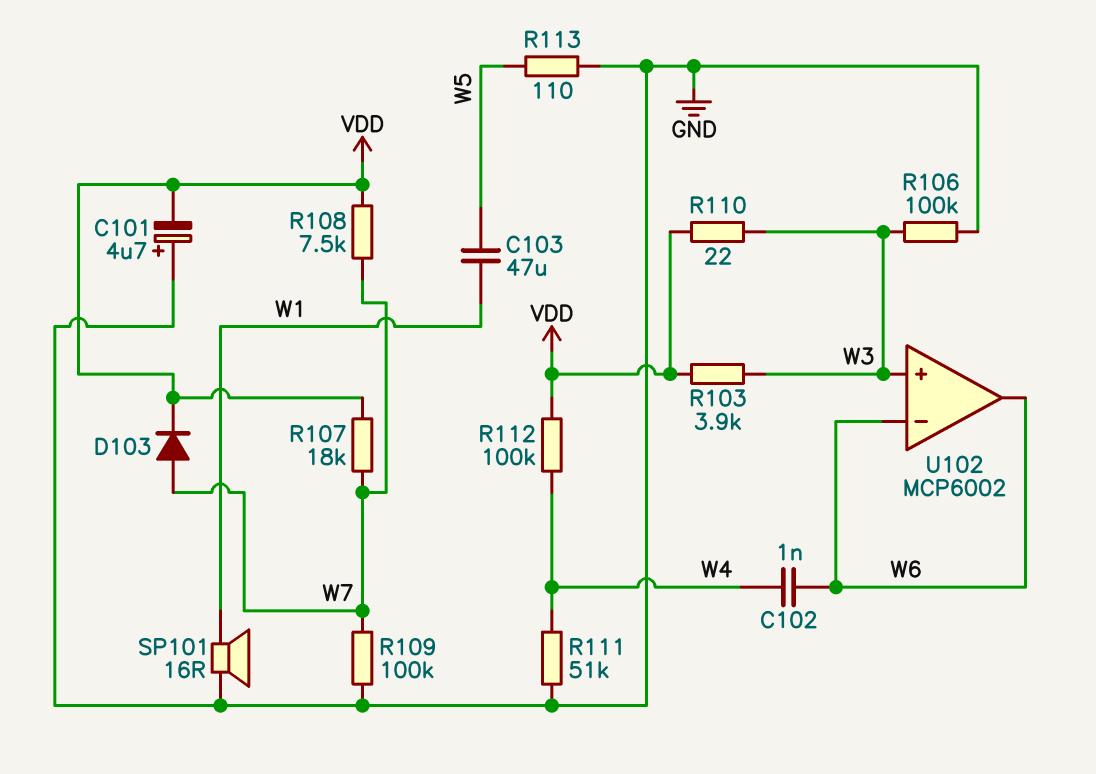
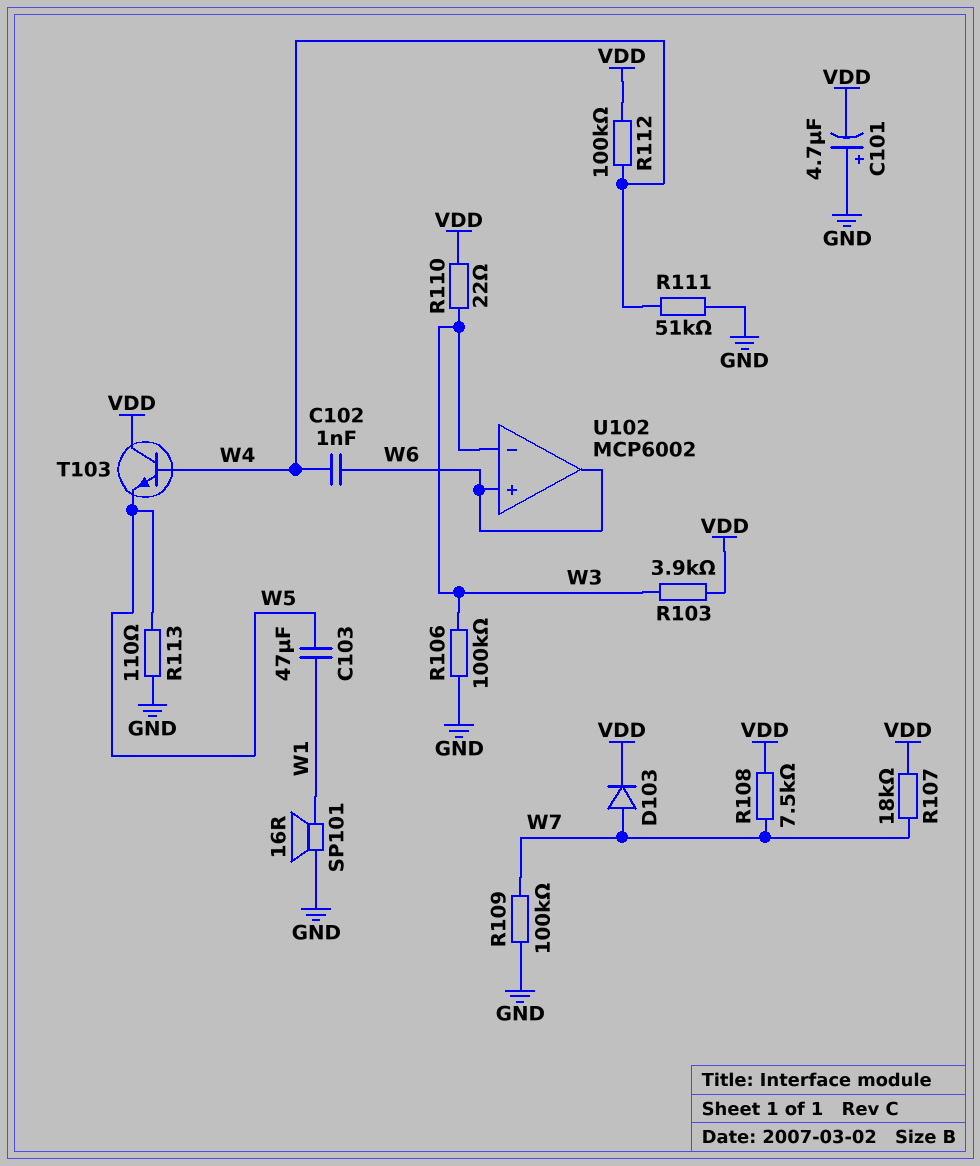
T103: none -> NPN (B W4, C VDD, E W5)
U102 pin in+: W3 -> W6
U102 pin in-: W6 -> W3

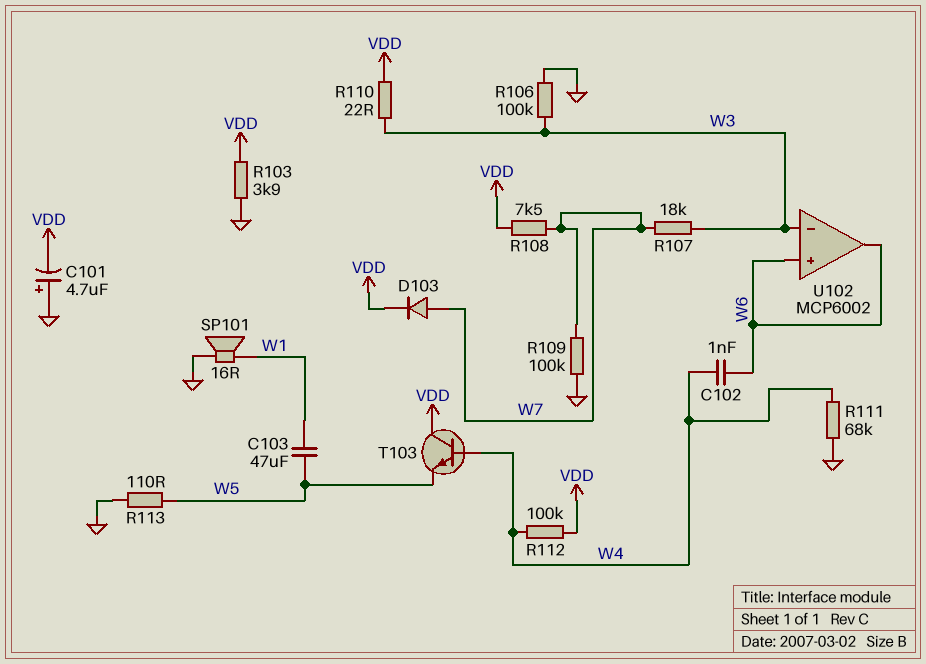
R103: 3.9k (VDD, W3) -> 3.9k (GND, VDD)
R107: 18k (VDD, W7) -> 18k (W3, W7)
R111: 51k (GND, W4) -> 68k (GND, W4)

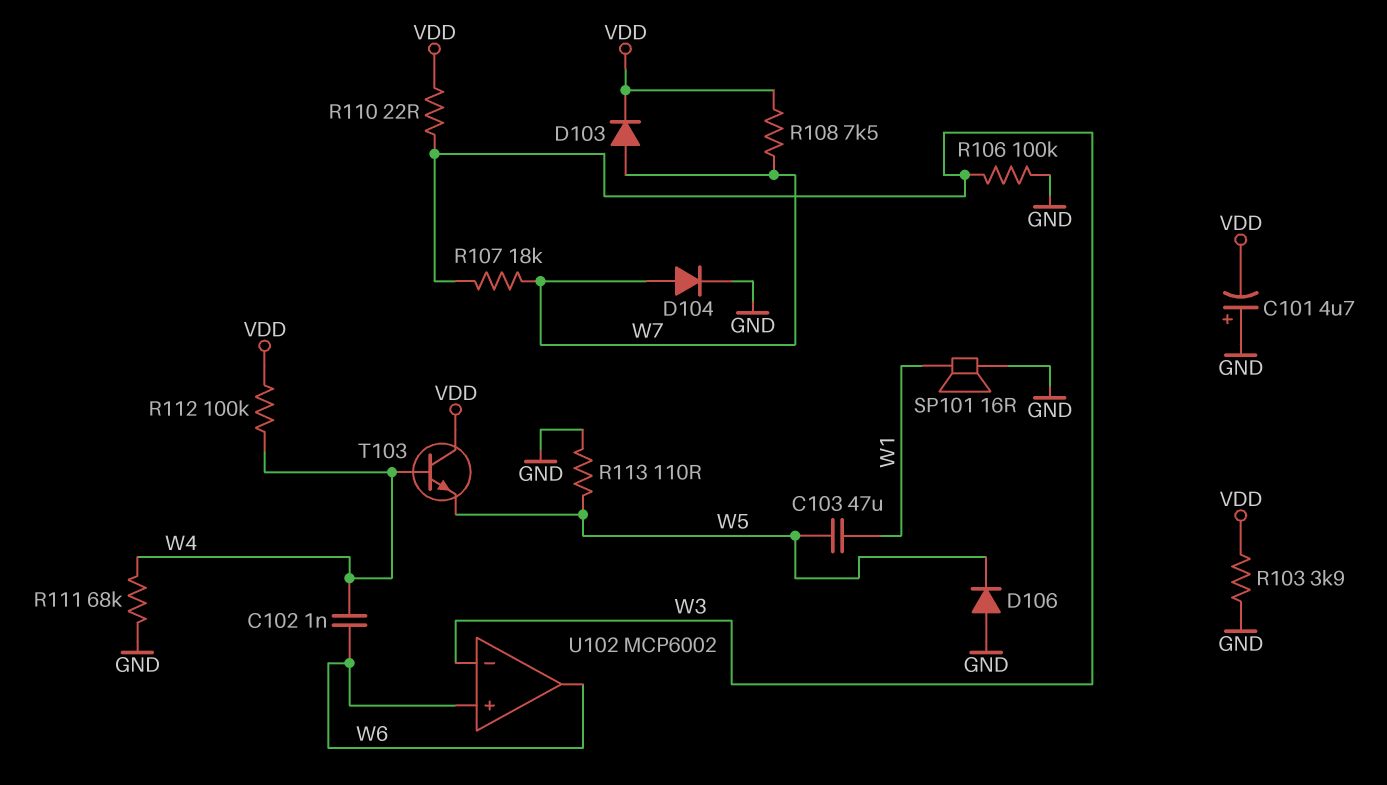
D104: none -> diode (A W7, K GND)
D106: none -> diode (A GND, K W5)
R109: 100k (GND, W7) -> none

